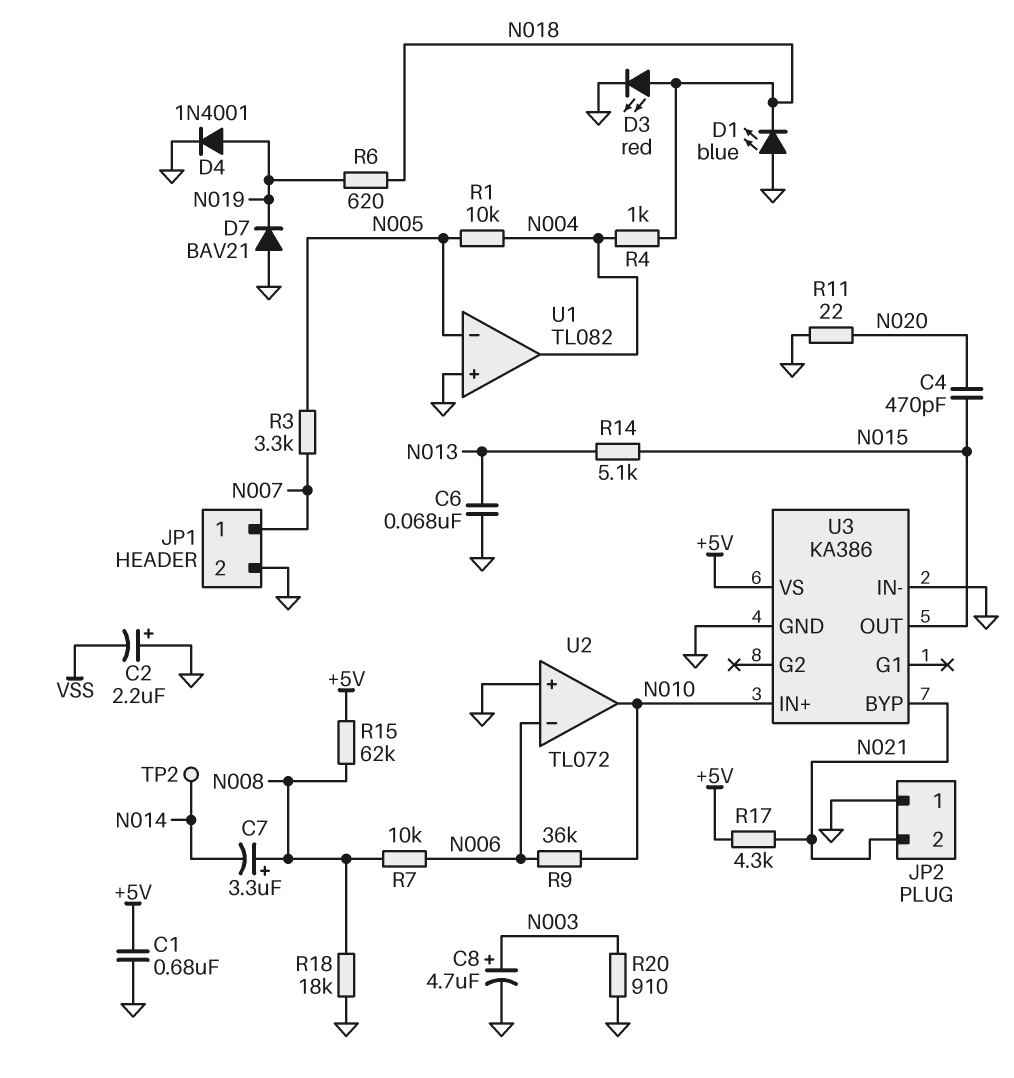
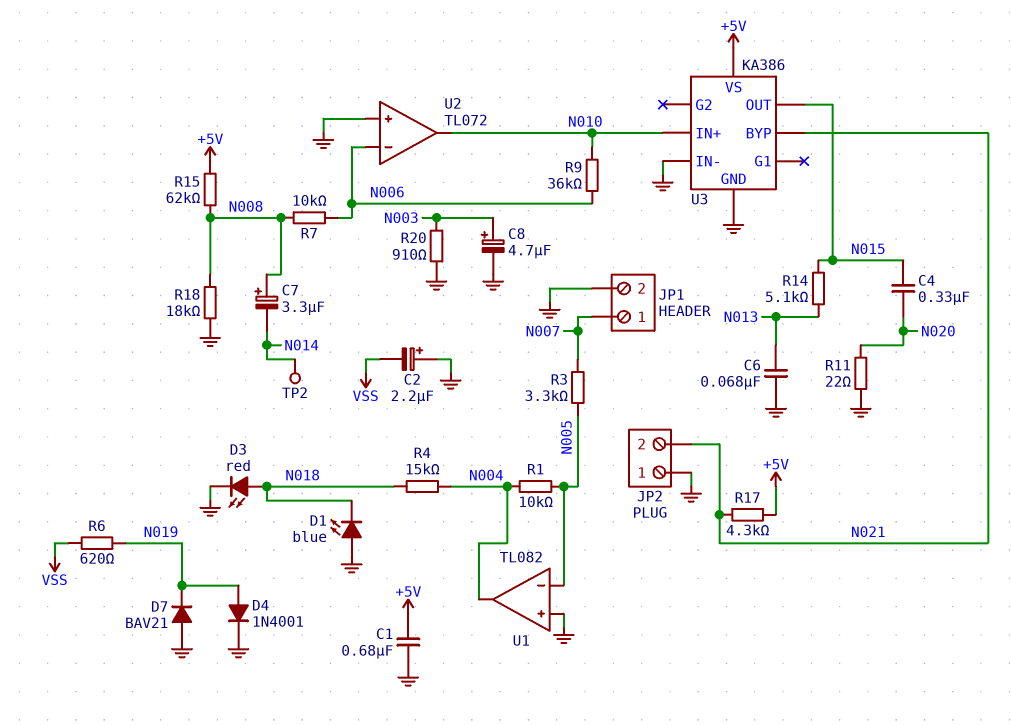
C4: 470pF (N015, N020) -> 330nF (N015, N020)
R4: 1k (N004, N018) -> 15k (N004, N018)
R6: 620 (N018, N019) -> 620 (N019, VSS)

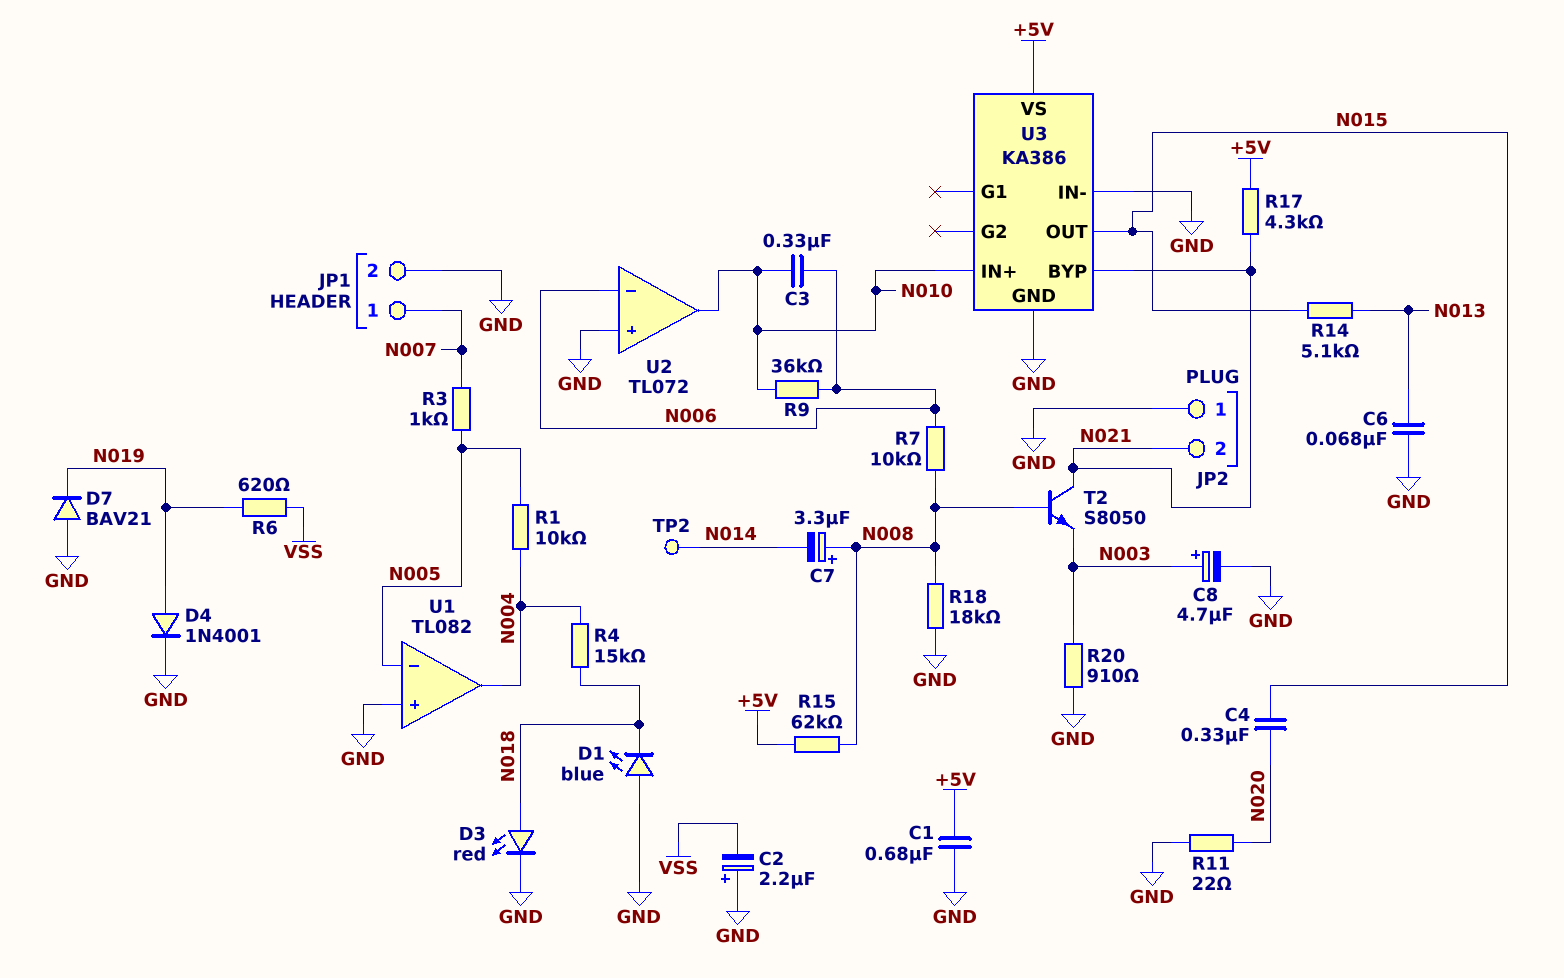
C3: none -> 330nF (N006, N010)
R3: 3.3k (N005, N007) -> 1k (N005, N007)
T2: none -> NPN S8050 (B N008, C N021, E N003)

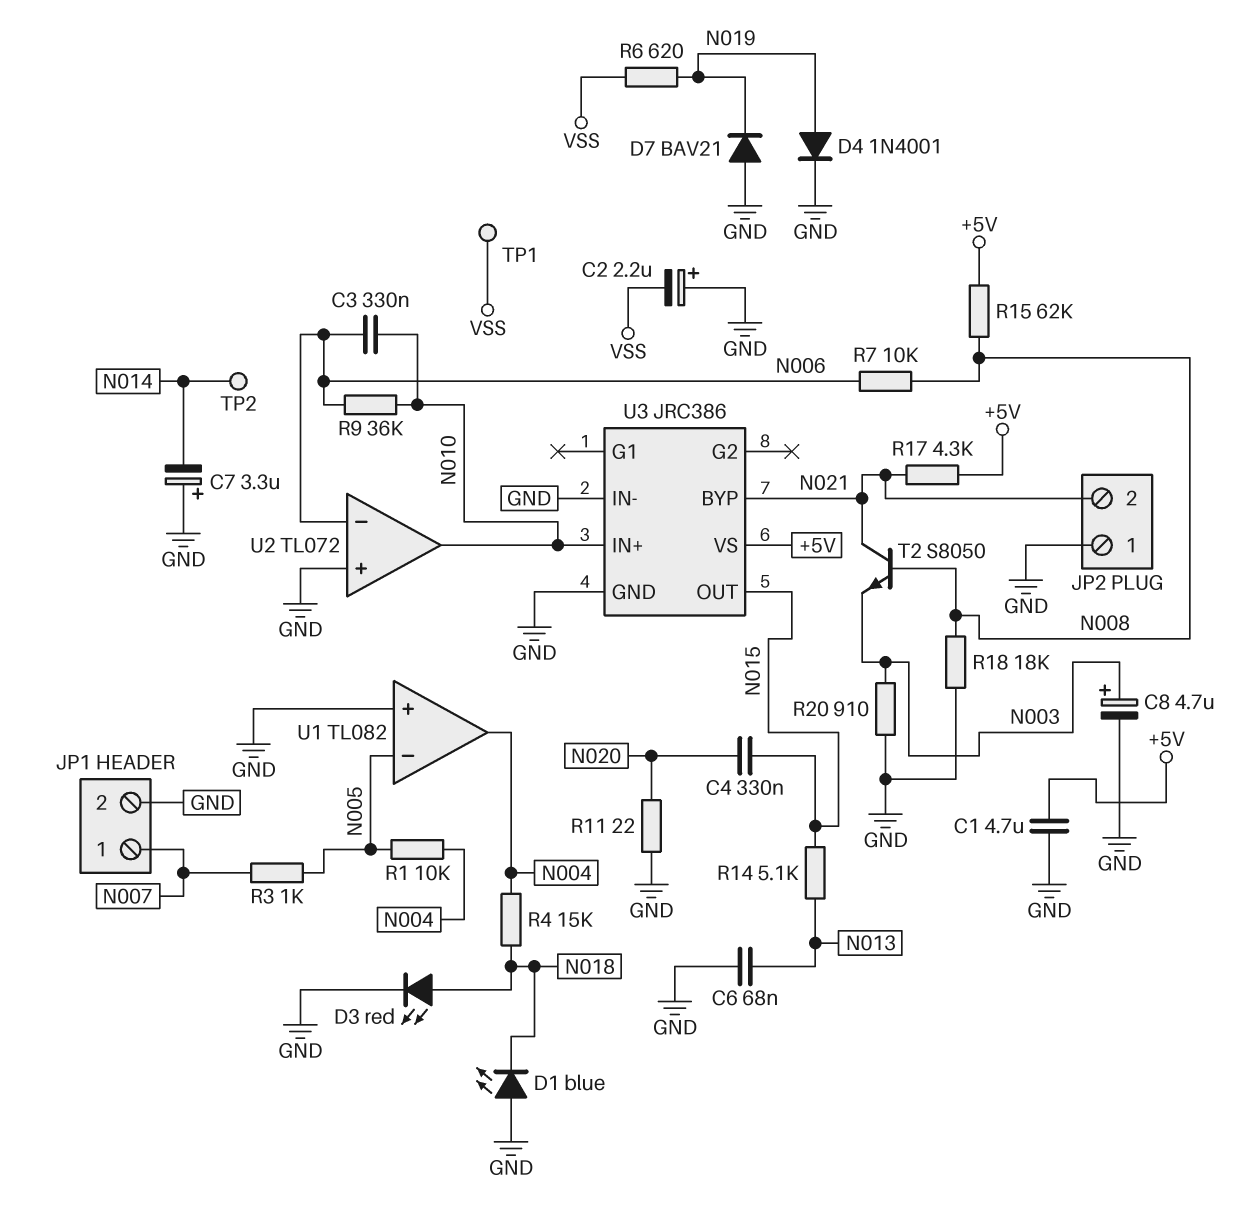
C1: 680nF (+5V, GND) -> 4.7uF (+5V, GND)
C7: 3.3uF (plus N008, minus N014) -> 3.3uF (plus GND, minus N014)
TP1: none -> test point (VSS)
U3: KA386 -> JRC386

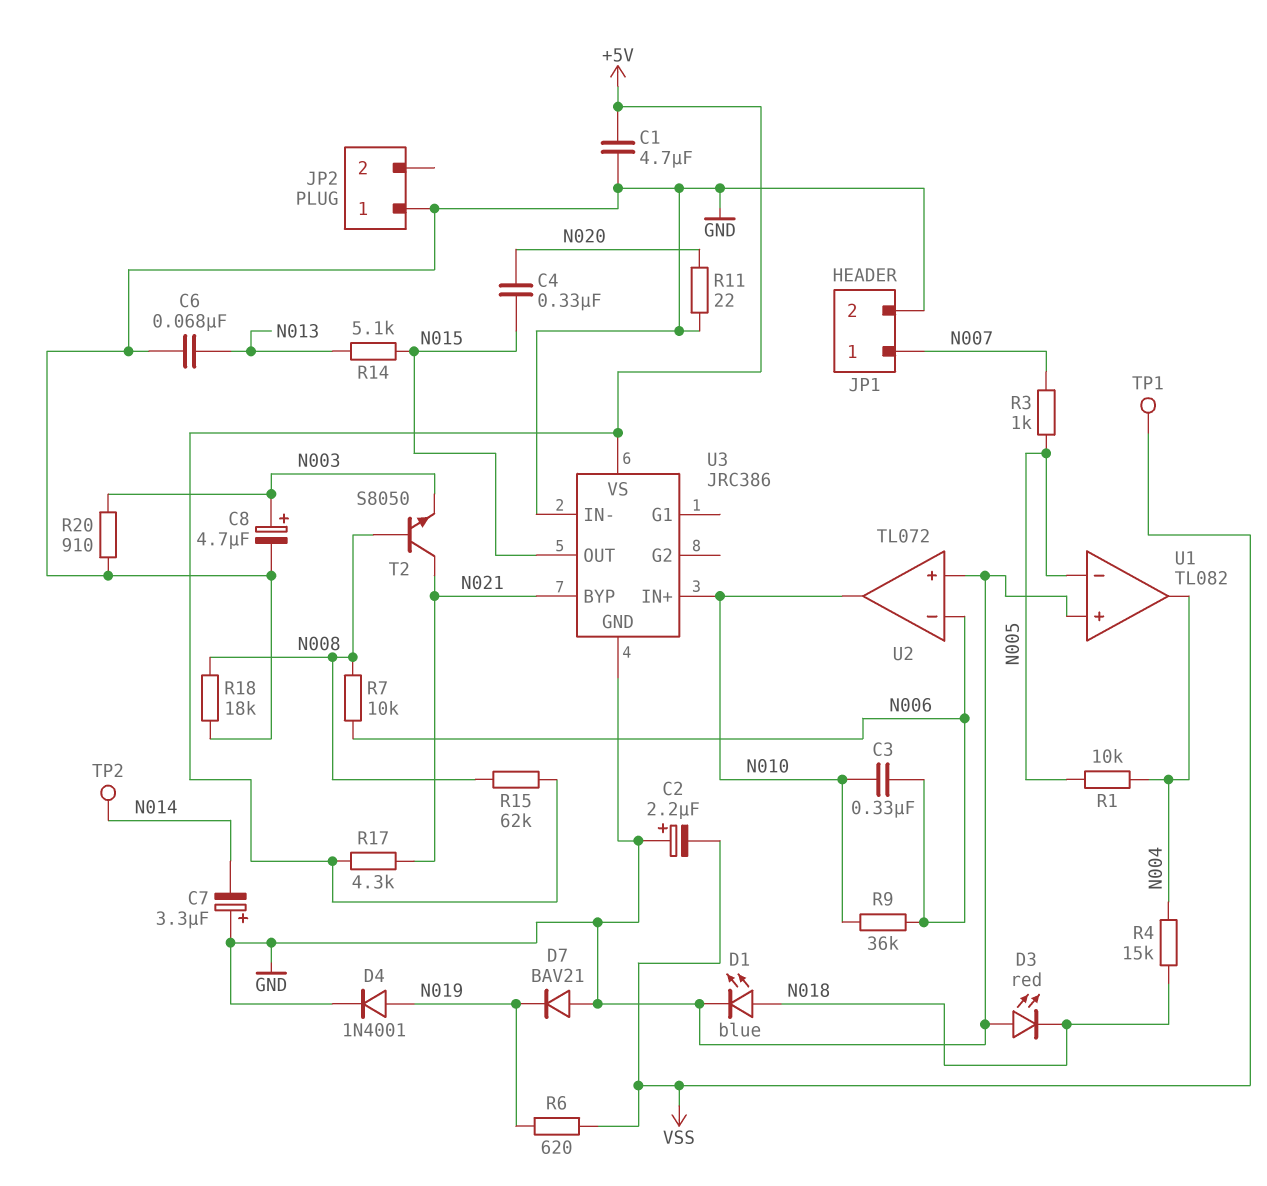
D1: LED blue (A GND, K N018) -> LED blue (A N018, K GND)
D3: LED red (A N018, K GND) -> LED red (A GND, K N018)
JP2 pin 2: N021 -> none

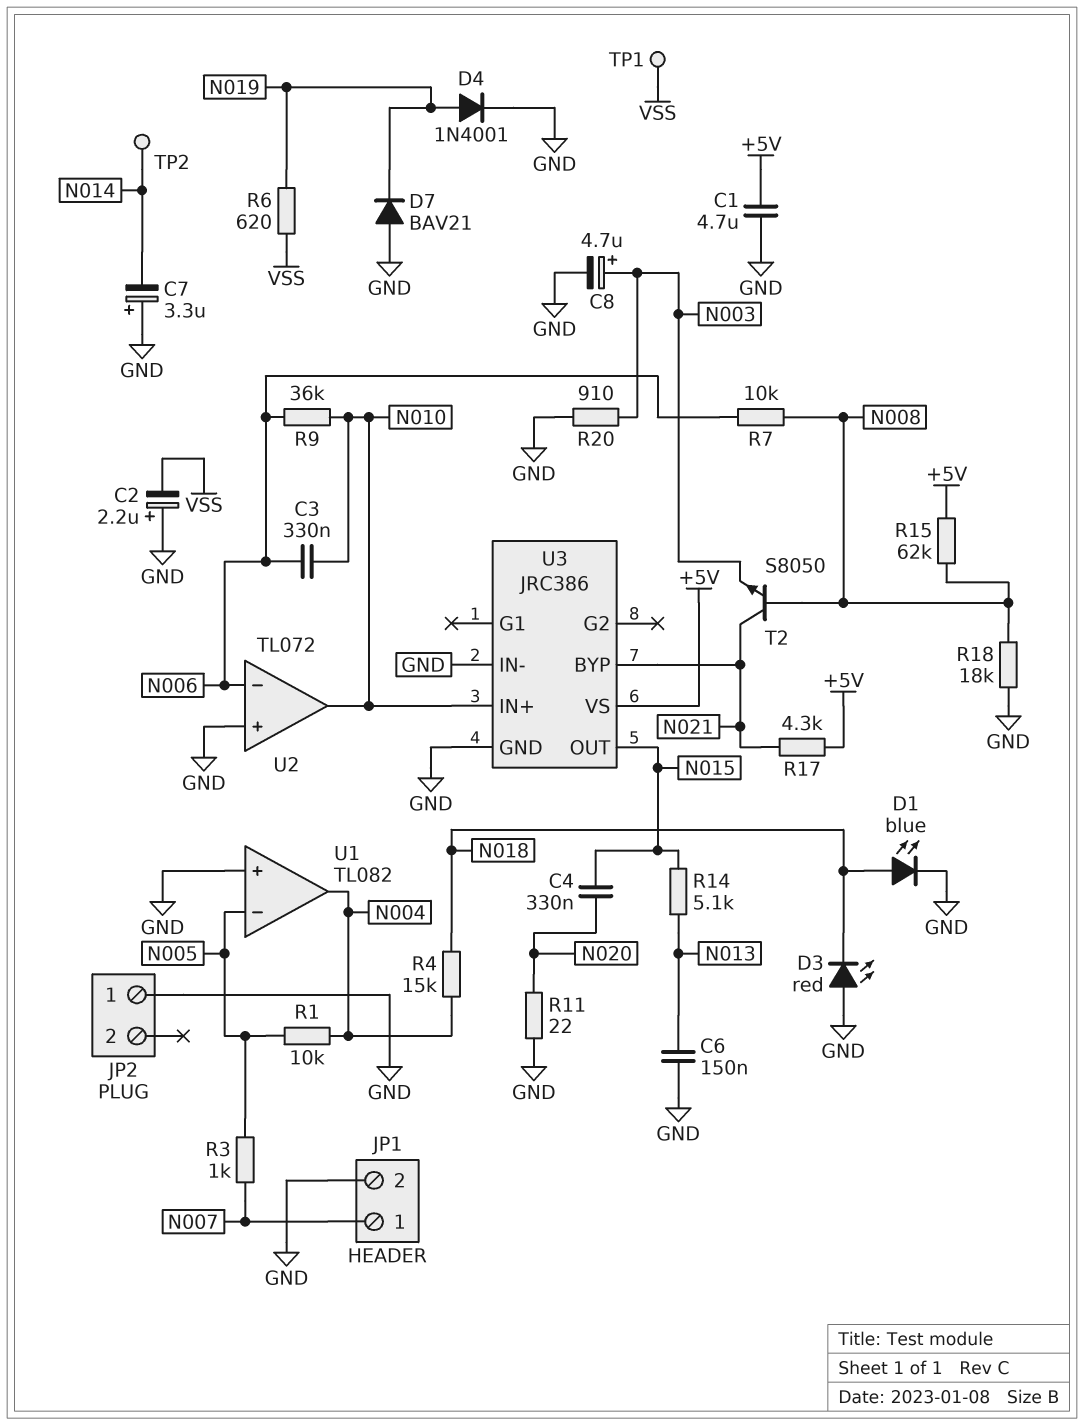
C6: 68nF (GND, N013) -> 150nF (GND, N013)

